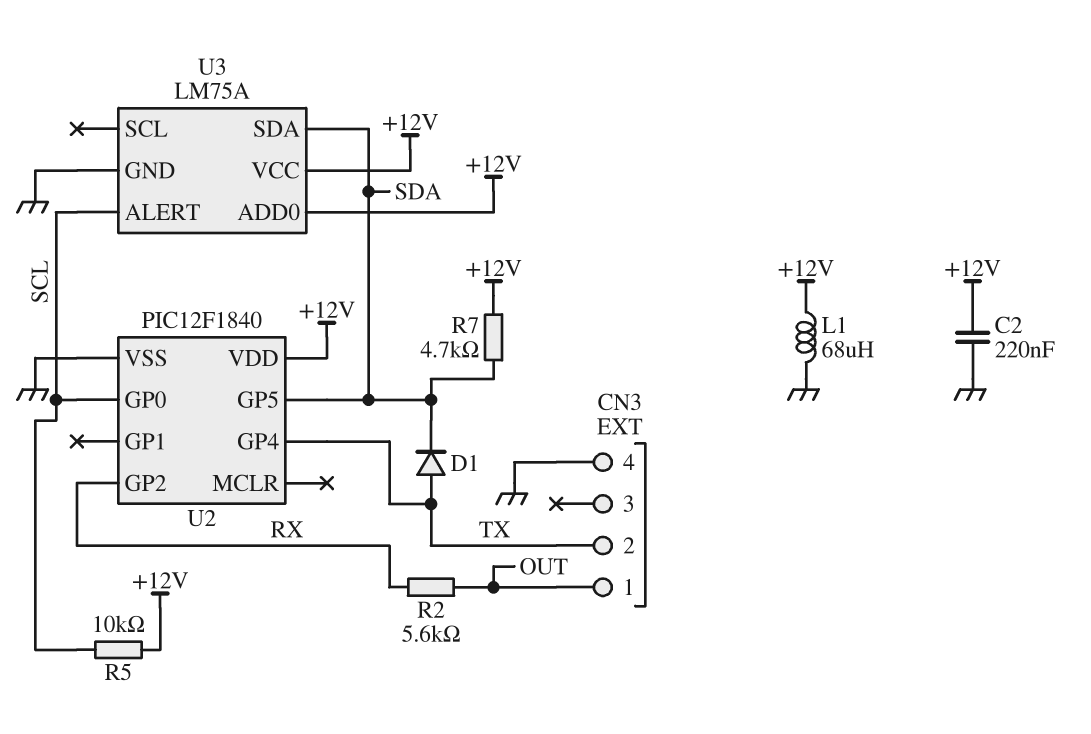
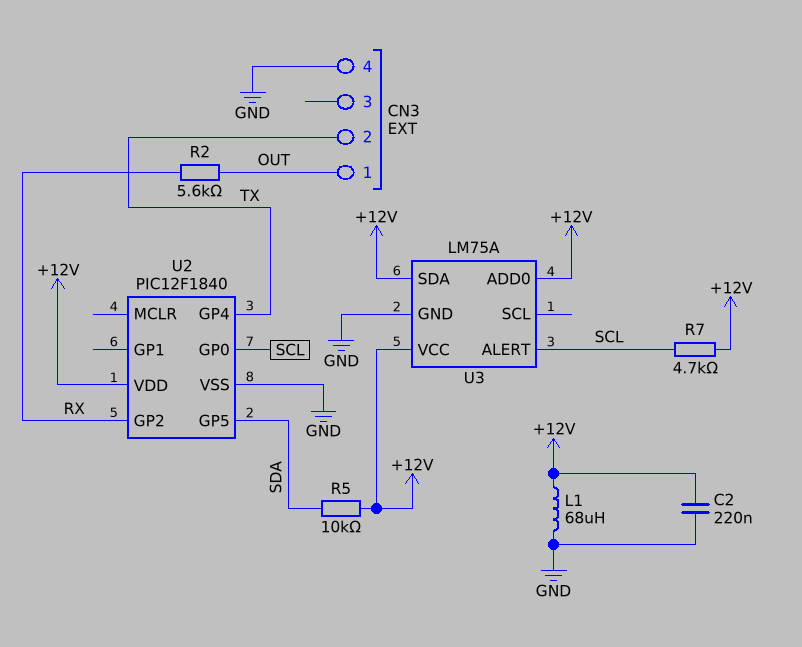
D1: diode (A TX, K SDA) -> none
R5: 10k (+12V, SCL) -> 10k (+12V, SDA)
R7: 4.7k (+12V, SDA) -> 4.7k (+12V, SCL)
U3 pin SDA: SDA -> +12V

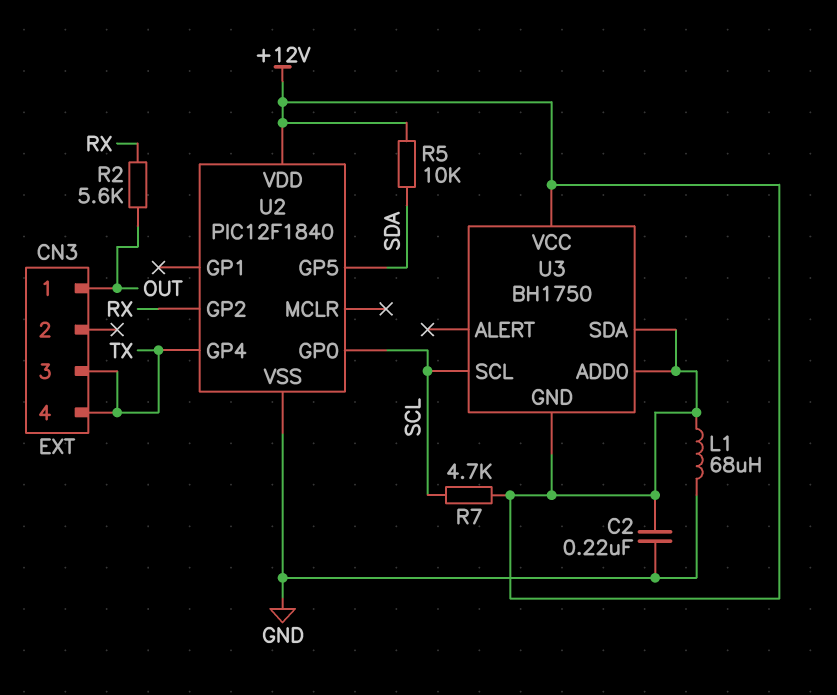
CN3 pin 2: TX -> none
CN3 pin 3: none -> TX
CN3 pin 4: GND -> TX
U3: LM75A -> BH1750
U3 pin ALERT: SCL -> none
U3 pin GND: GND -> +12V
U3 pin SCL: none -> SCL

